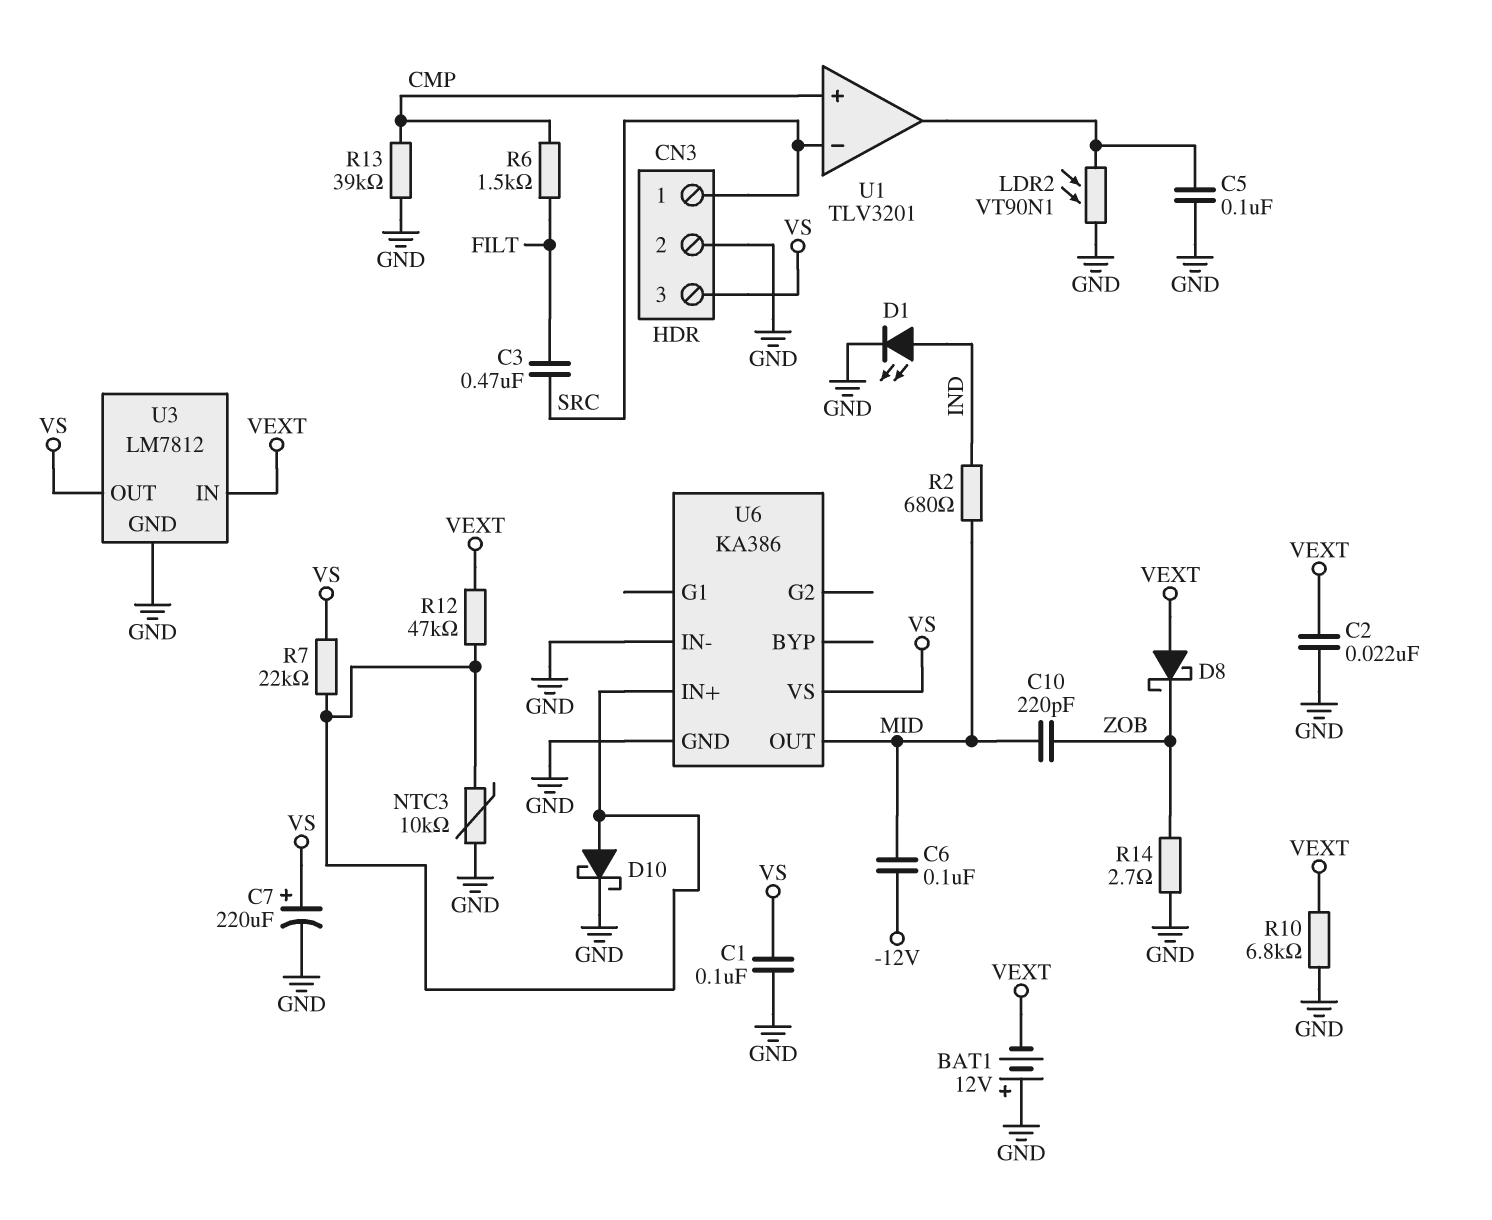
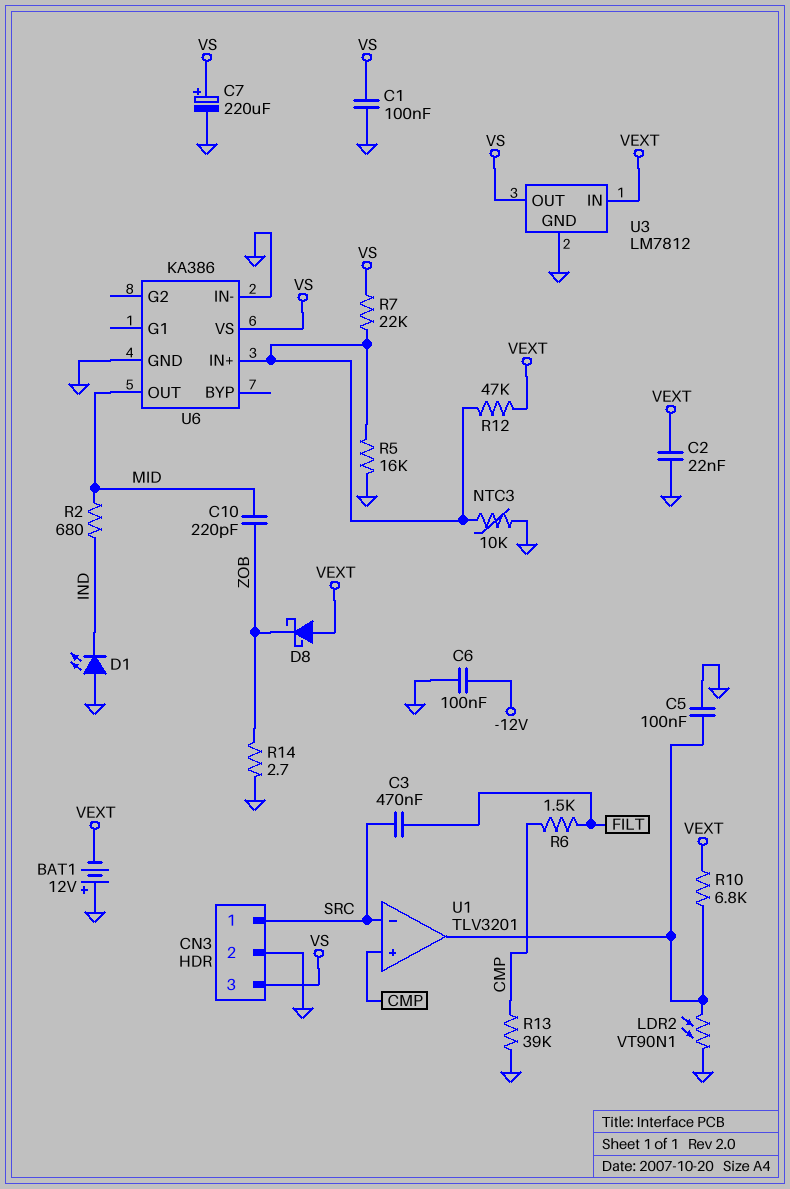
C6: 100nF (-12V, MID) -> 100nF (-12V, GND)
D1: LED (A IND, K GND) -> LED (A GND, K IND)
D10: schottky (A U6/IN+, K GND) -> none
R5: none -> 16k (GND, U6/IN+)
R10: 6.8k (GND, VEXT) -> 6.8k (U1/out, VEXT)

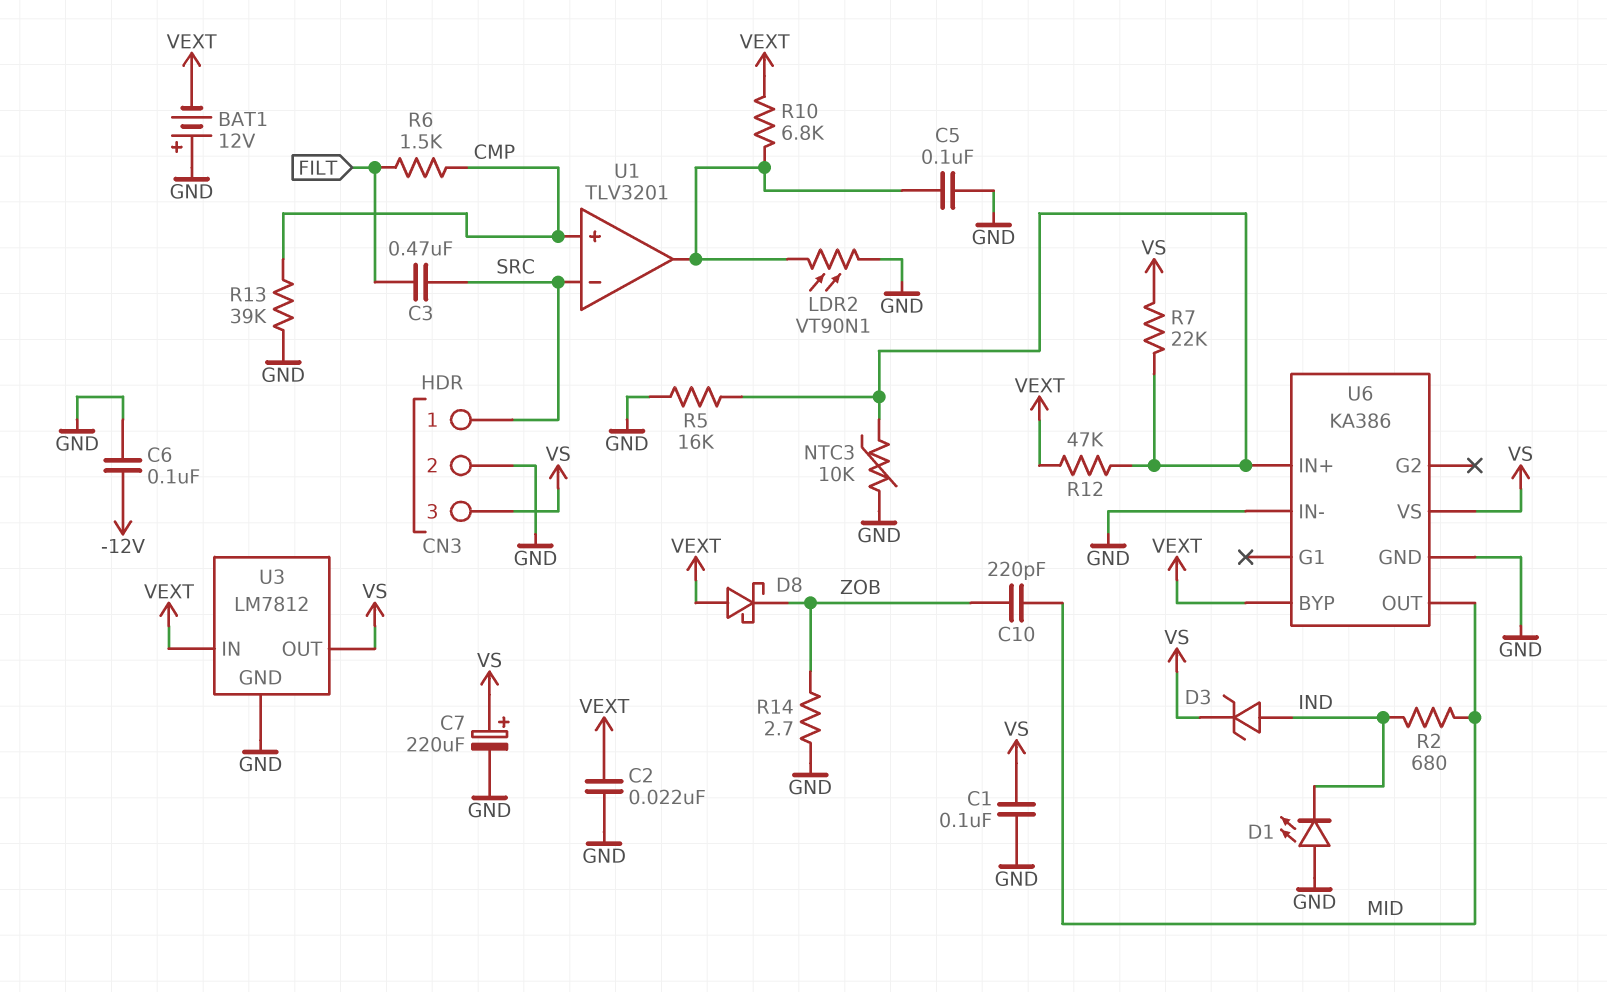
D3: none -> zener (A IND, K VS)
U6 pin BYP: none -> VEXT

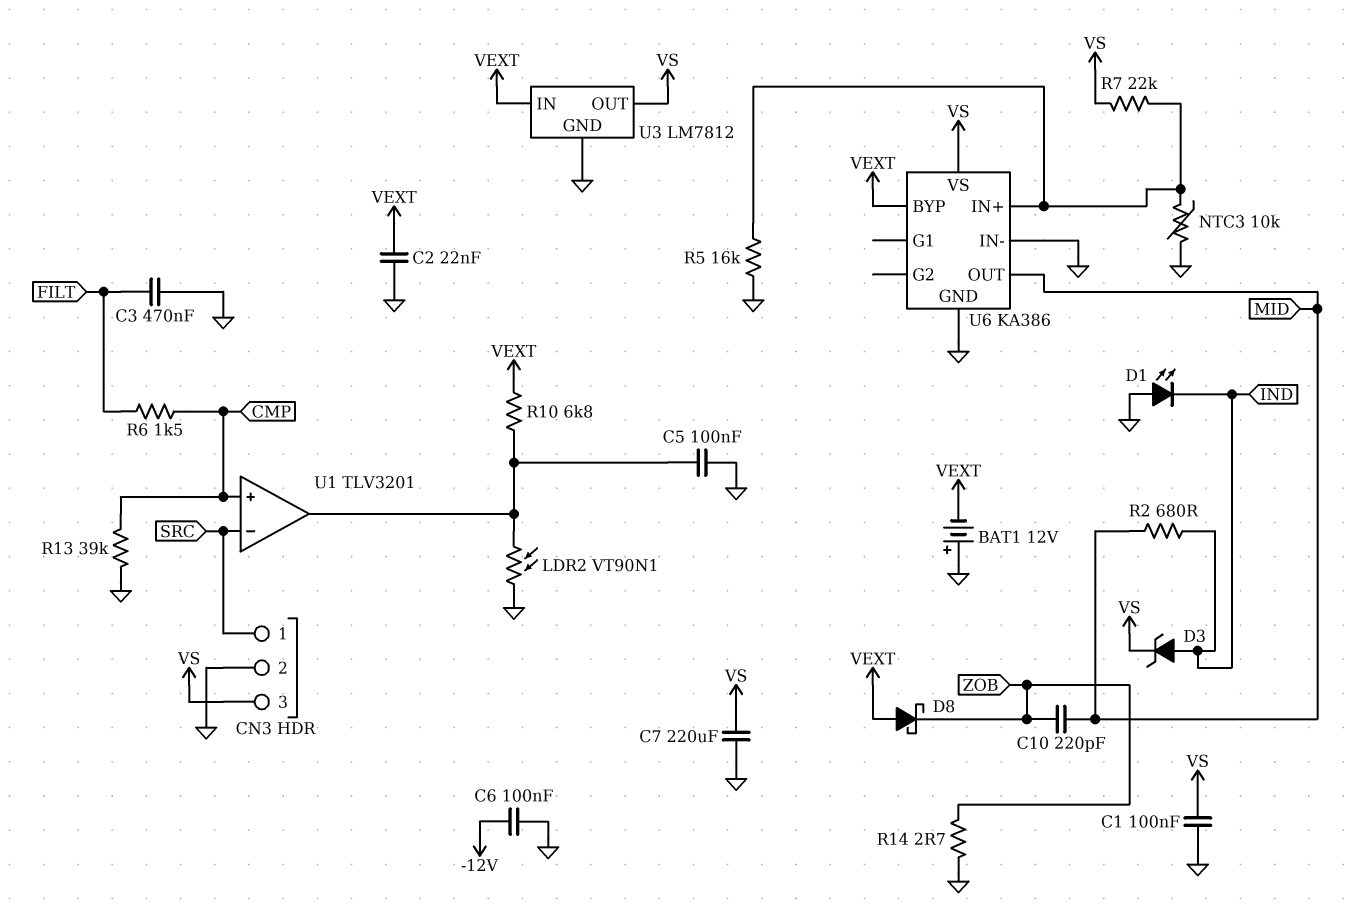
C3: 470nF (FILT, SRC) -> 470nF (FILT, GND)
C7: 220uF (plus VS, minus GND) -> 220uF (GND, VS)
R12: 47k (U6/IN+, VEXT) -> none

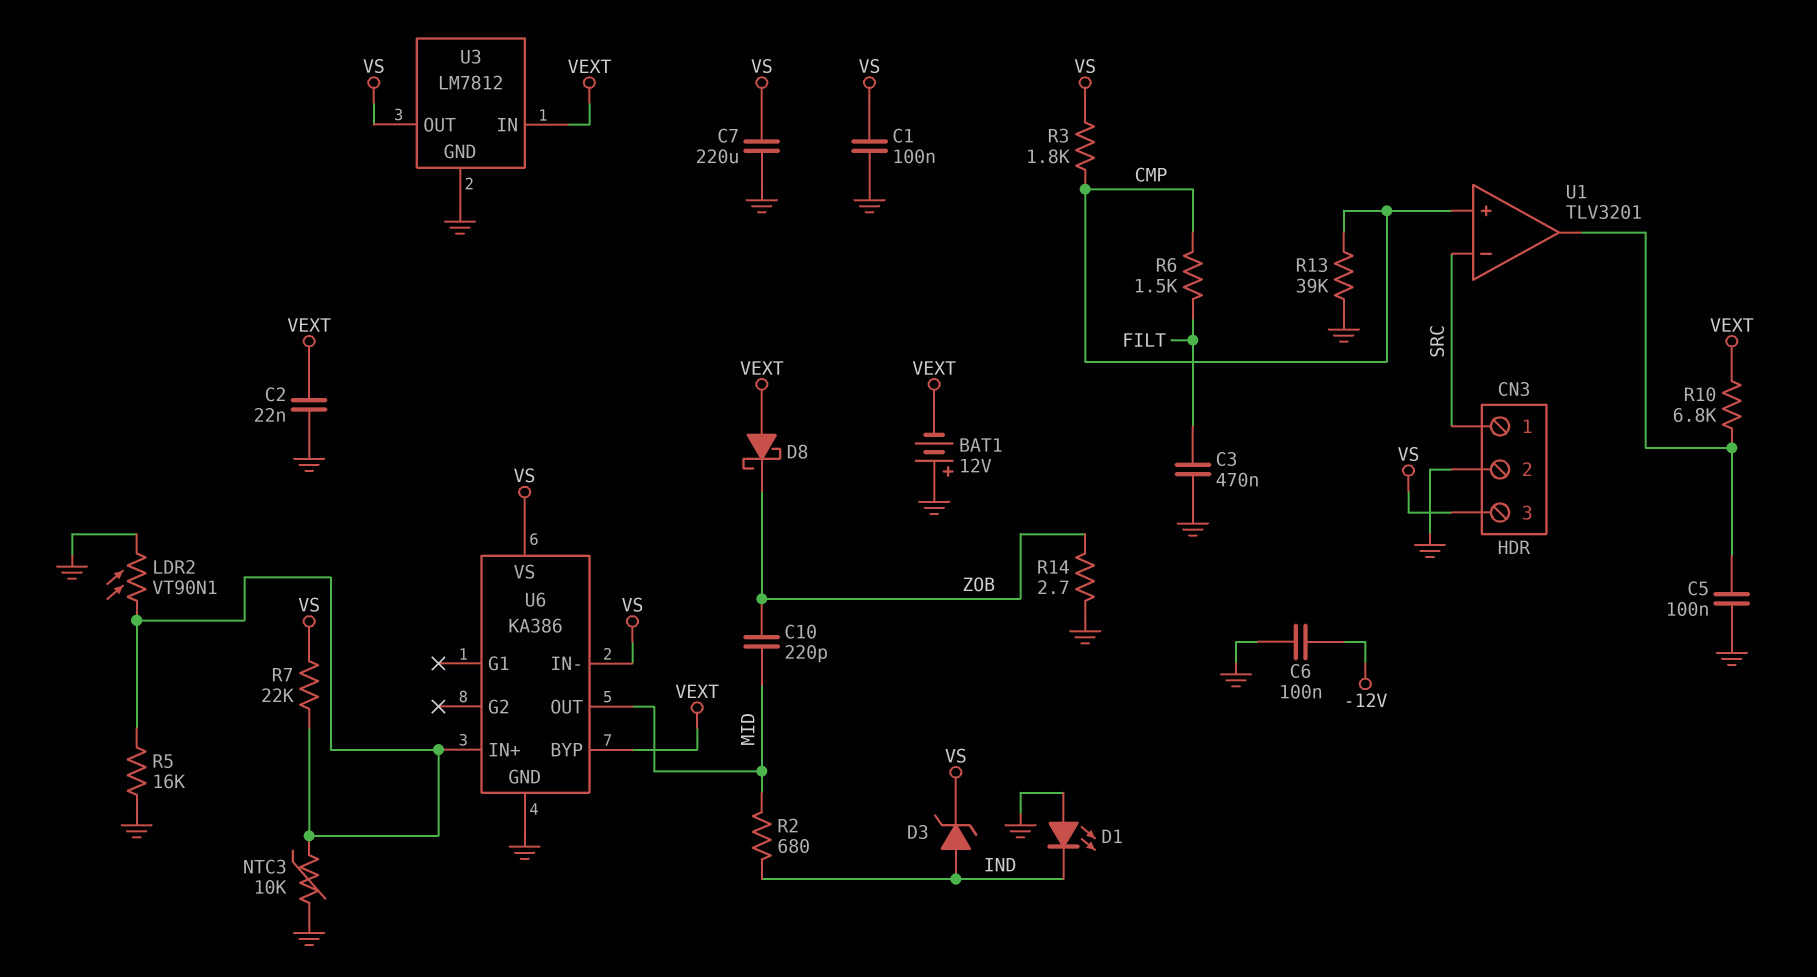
LDR2: VT90N1 (GND, U1/out) -> VT90N1 (GND, U6/IN+)
R3: none -> 1.8k (CMP, VS)
U6 pin IN-: GND -> VS

